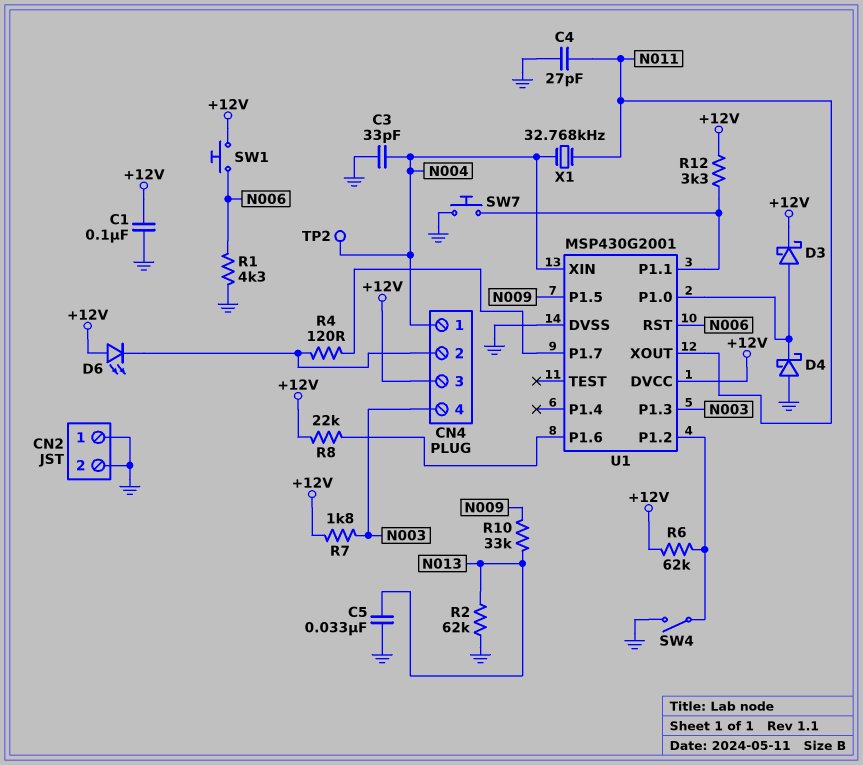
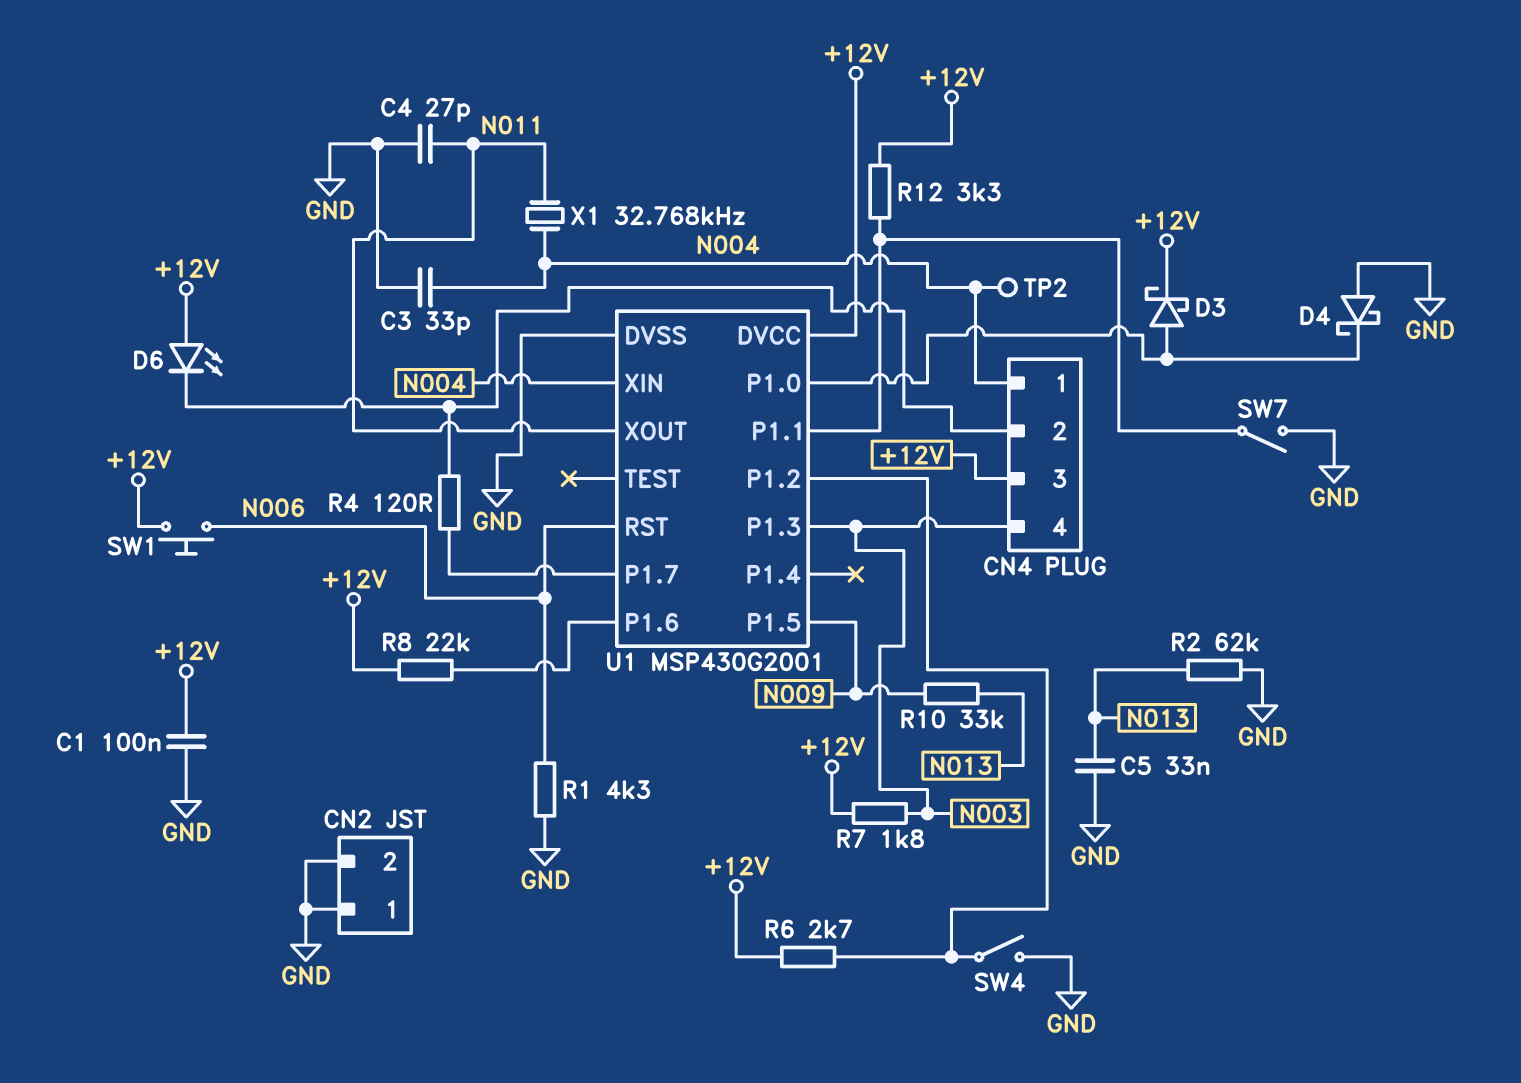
R6: 62k (+12V, U1/P1.2) -> 2.7k (+12V, U1/P1.2)
SW7: button (GND, U1/P1.1) -> switch (GND, U1/P1.1)

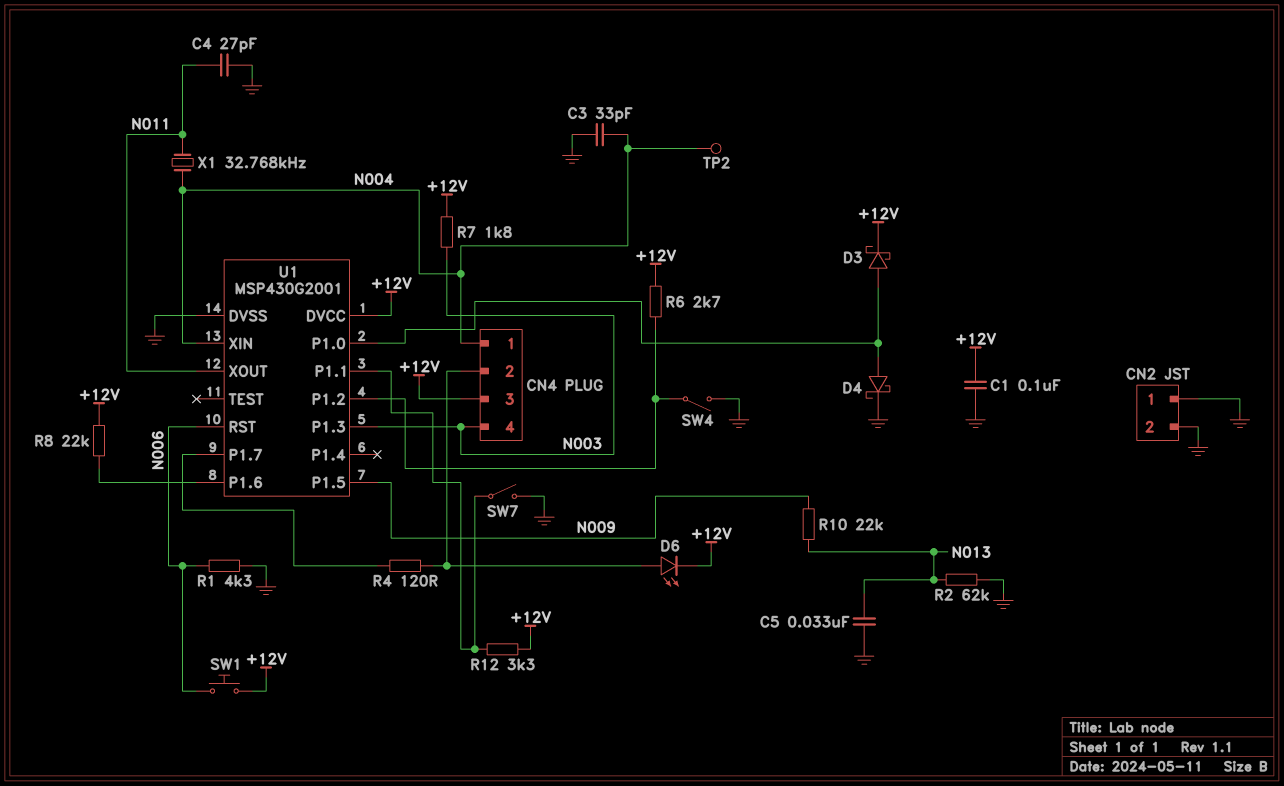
D4: schottky (A GND, K U1/P1.0) -> schottky (A U1/P1.0, K GND)
D6: LED (A +12V, K CN4/2) -> LED (A CN4/2, K +12V)
R10: 33k (N009, N013) -> 22k (N009, N013)

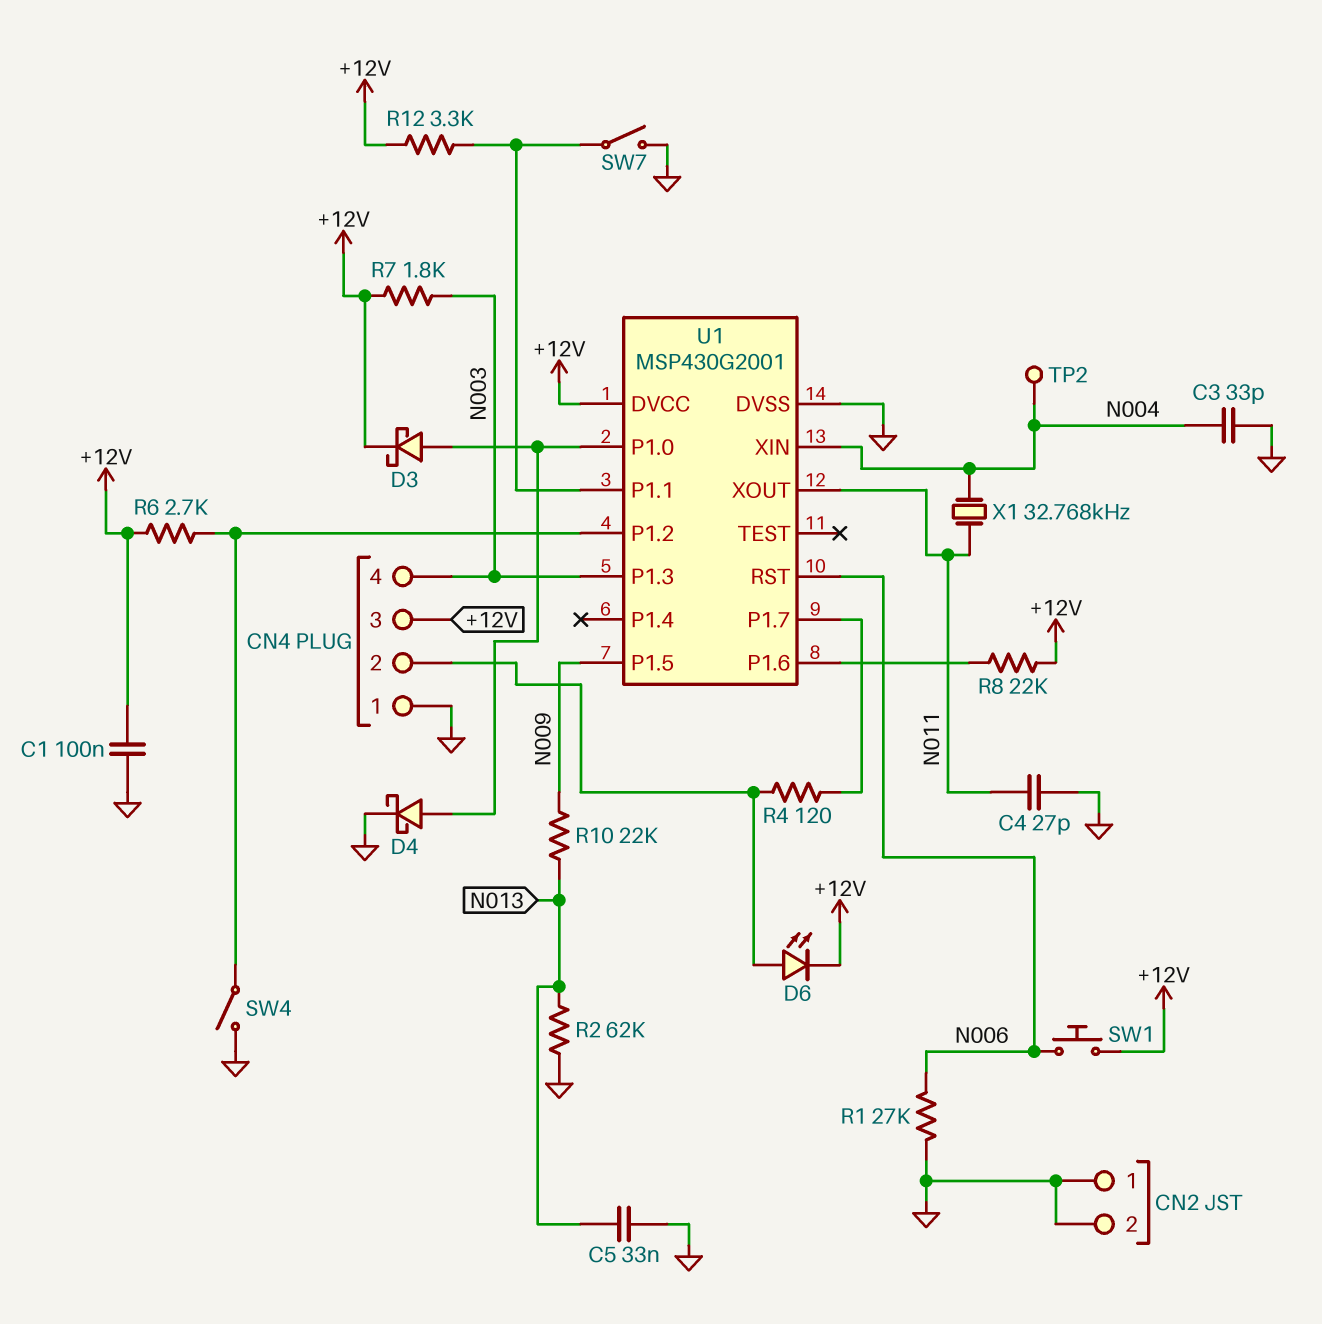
CN4 pin 1: N004 -> GND
R1: 4.3k (GND, N006) -> 27k (GND, N006)

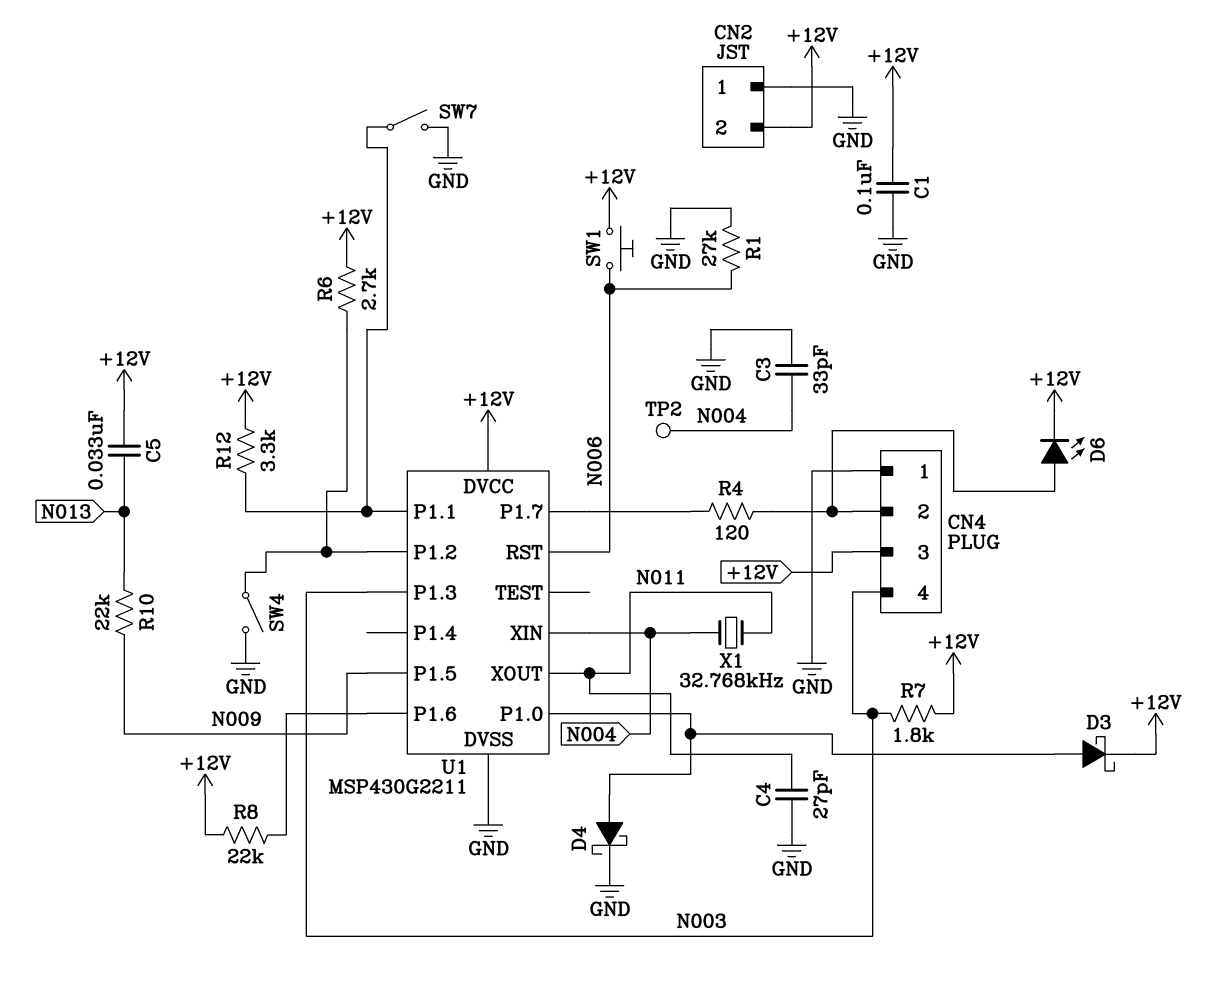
C5: 33nF (GND, N013) -> 33nF (+12V, N013)
CN2 pin 2: GND -> +12V
R2: 62k (GND, N013) -> none
U1: MSP430G2001 -> MSP430G2211

